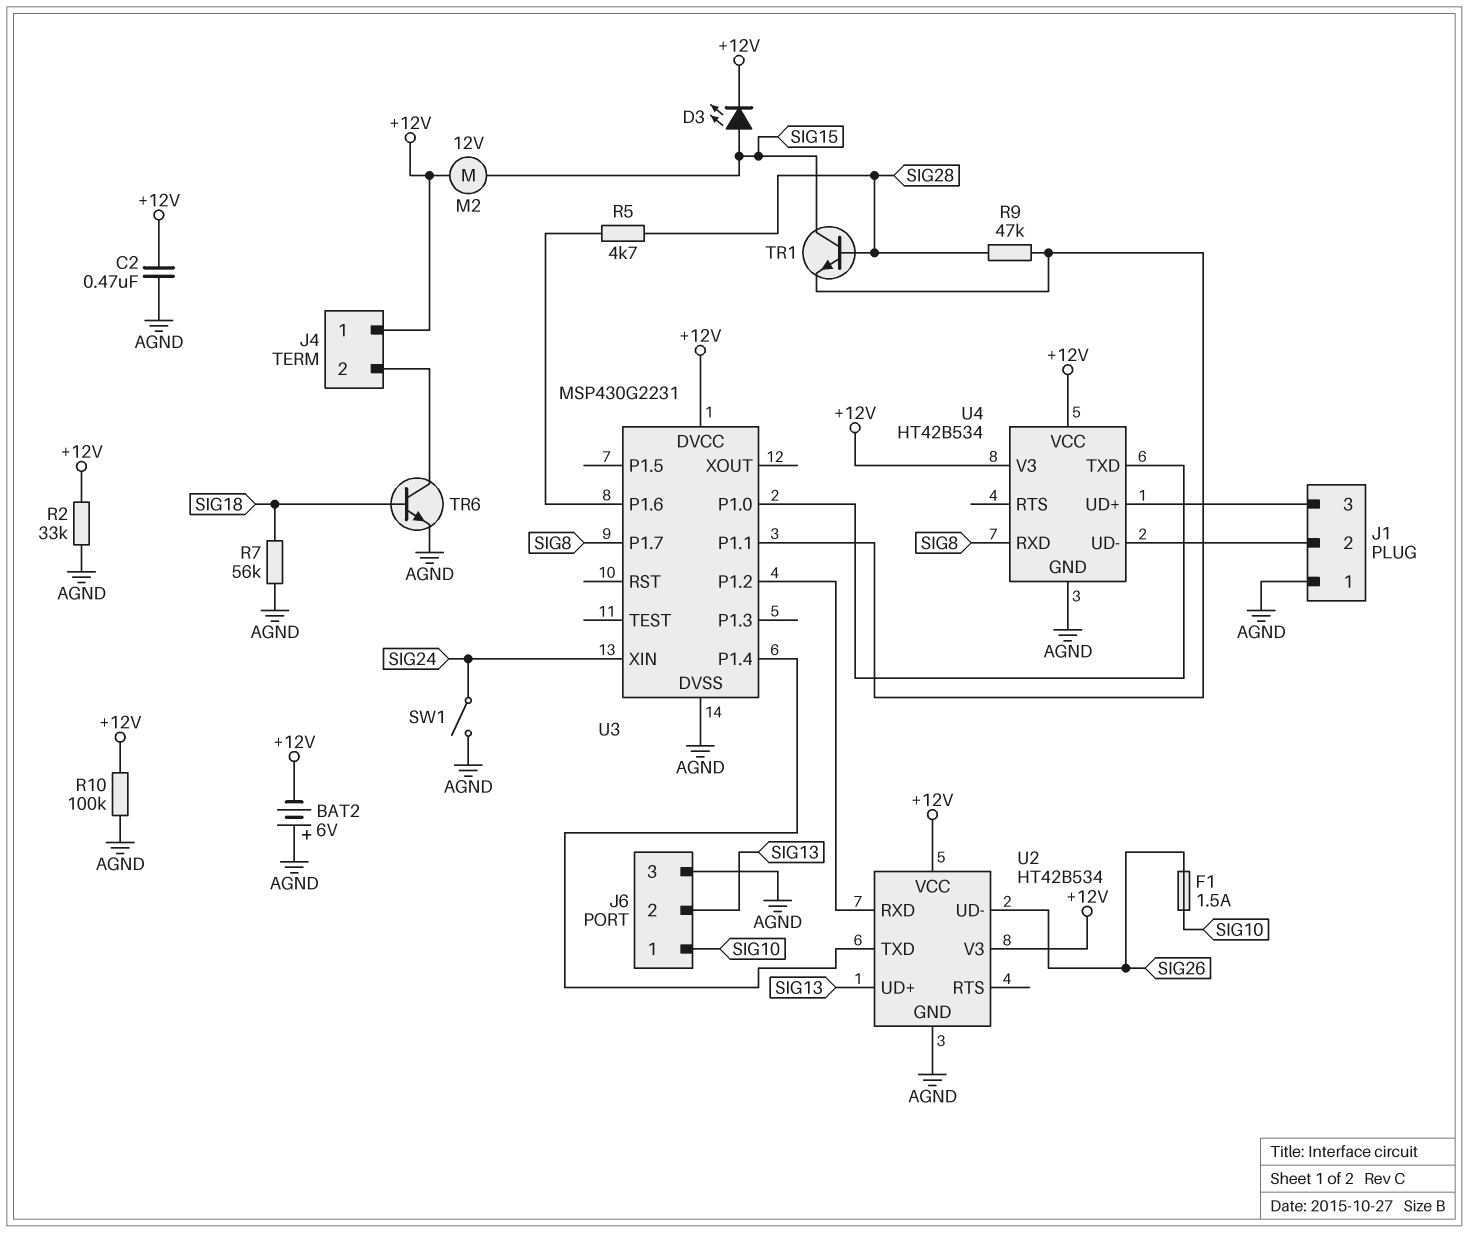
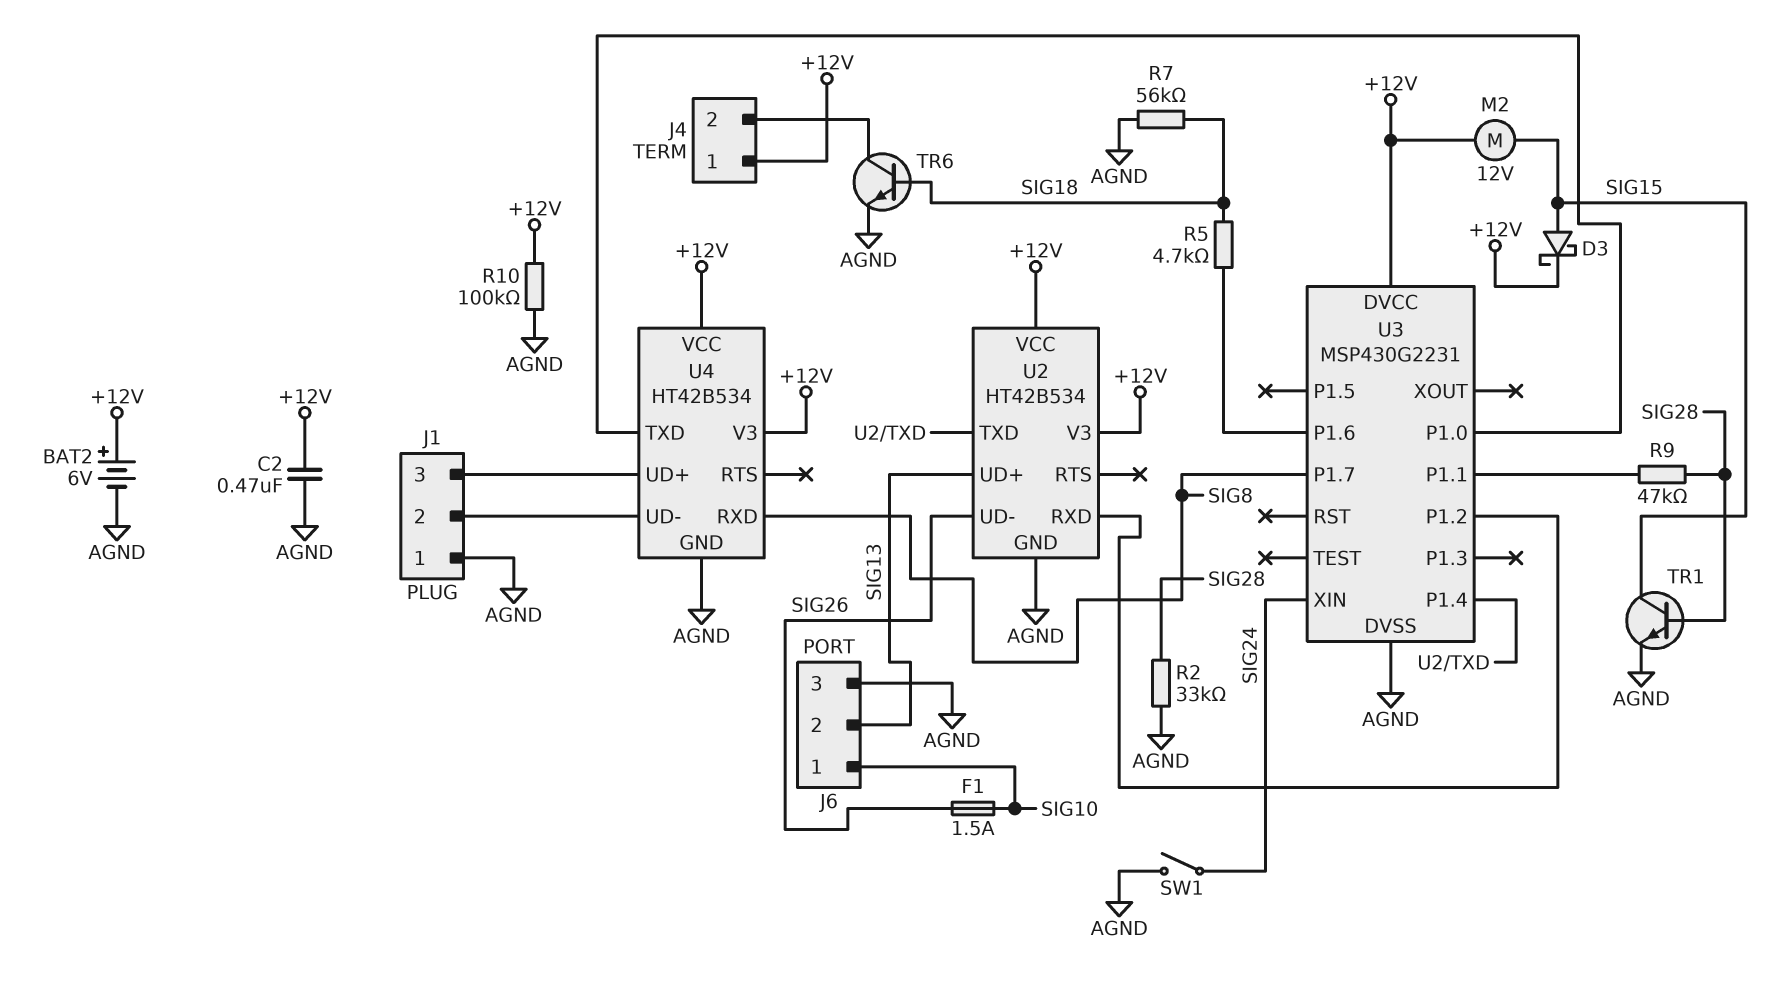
BAT2: 6V (plus AGND, minus +12V) -> 6V (plus +12V, minus AGND)
D3: LED (A SIG15, K +12V) -> schottky (A SIG15, K +12V)
R2: 33k (+12V, AGND) -> 33k (AGND, SIG28)
R5: 4.7k (SIG28, U3/P1.6) -> 4.7k (SIG18, U3/P1.6)
TR1: NPN (B SIG28, C SIG15, E U3/P1.1) -> NPN (B SIG28, C SIG15, E AGND)

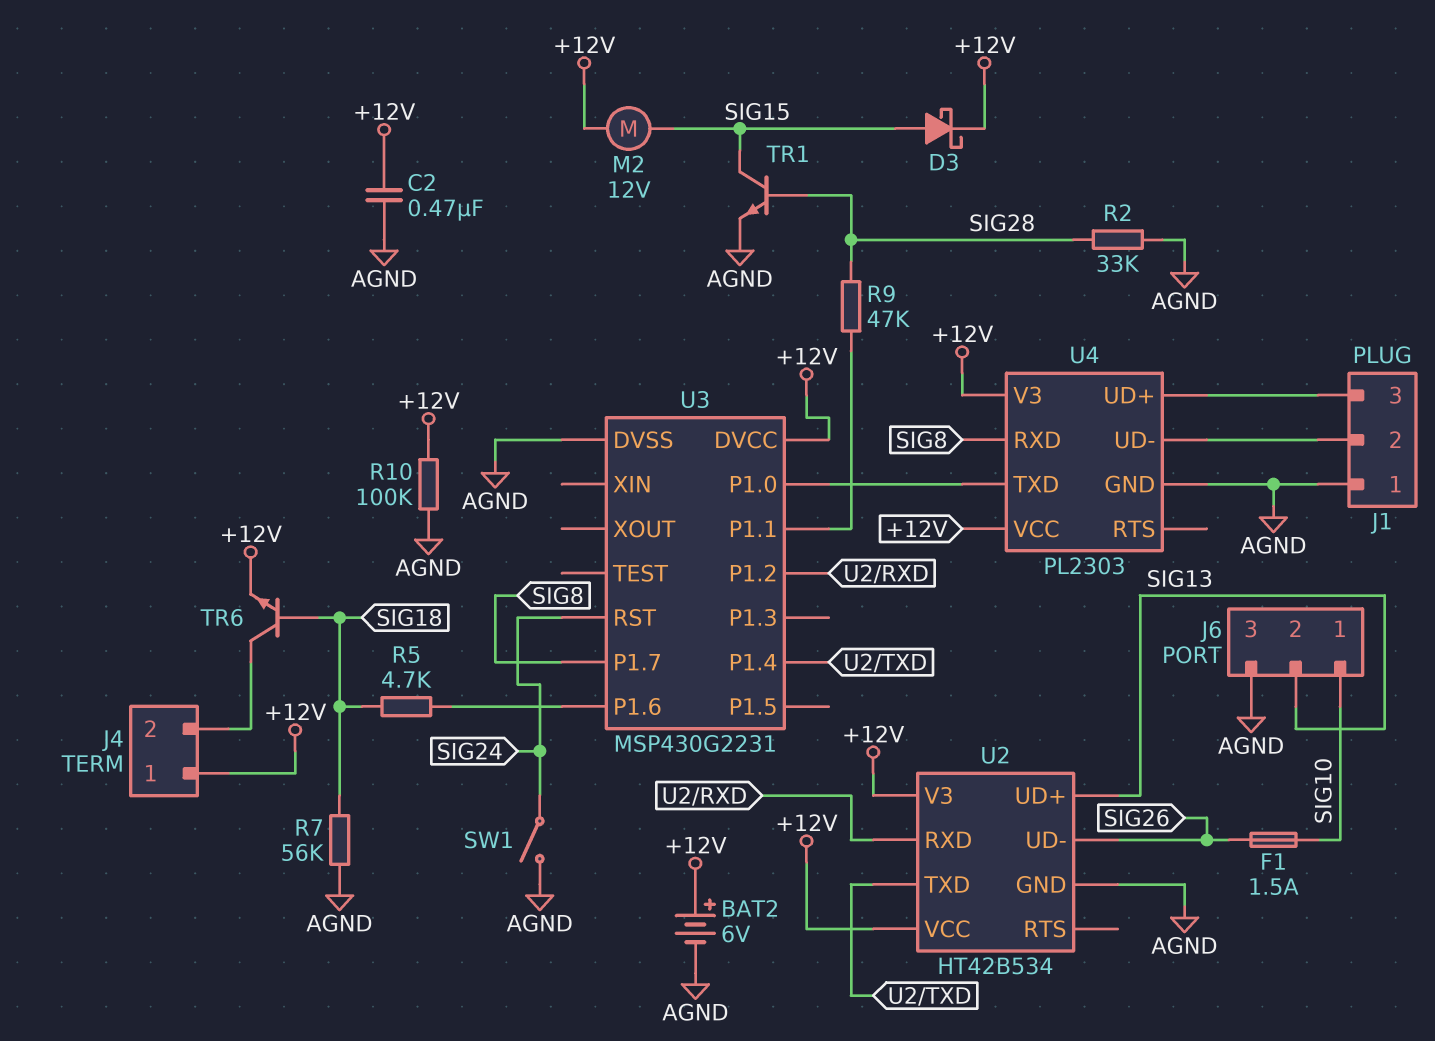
TR6: NPN (B SIG18, C J4/2, E AGND) -> NPN (B SIG18, C J4/2, E +12V)
U3 pin RST: none -> SIG24
U3 pin XIN: SIG24 -> none
U4: HT42B534 -> PL2303

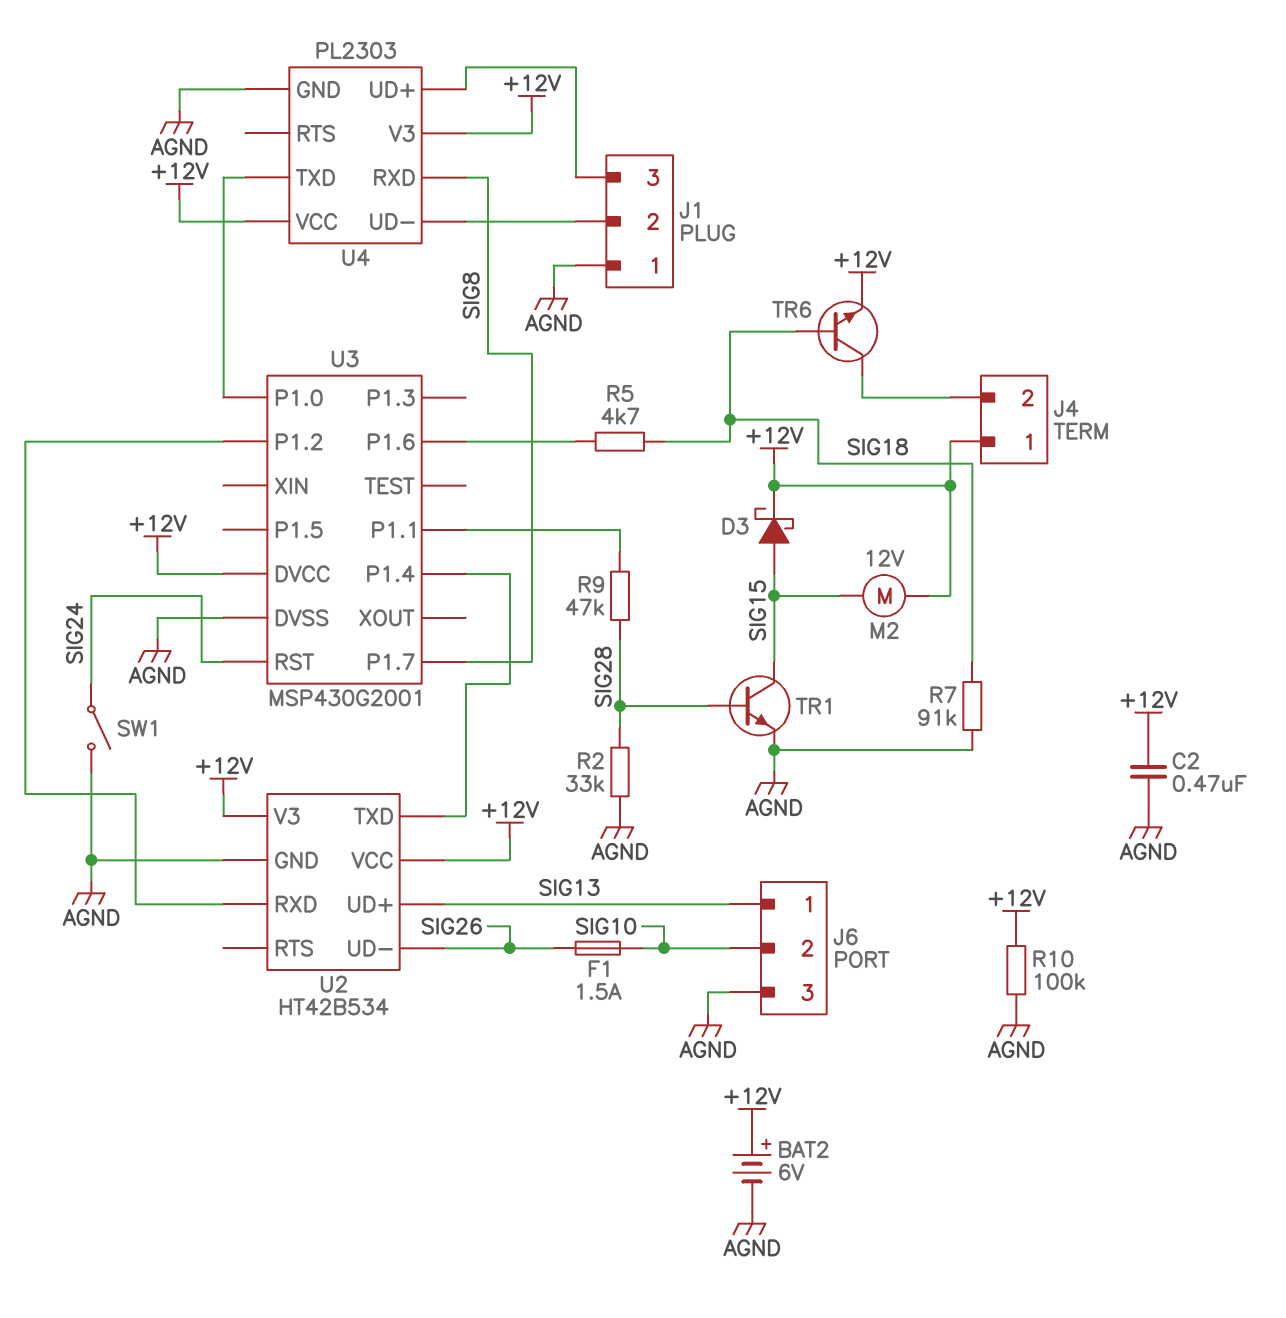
J6 pin 1: SIG10 -> SIG13
J6 pin 2: SIG13 -> SIG10
R7: 56k (AGND, SIG18) -> 91k (AGND, SIG18)
U3: MSP430G2231 -> MSP430G2001

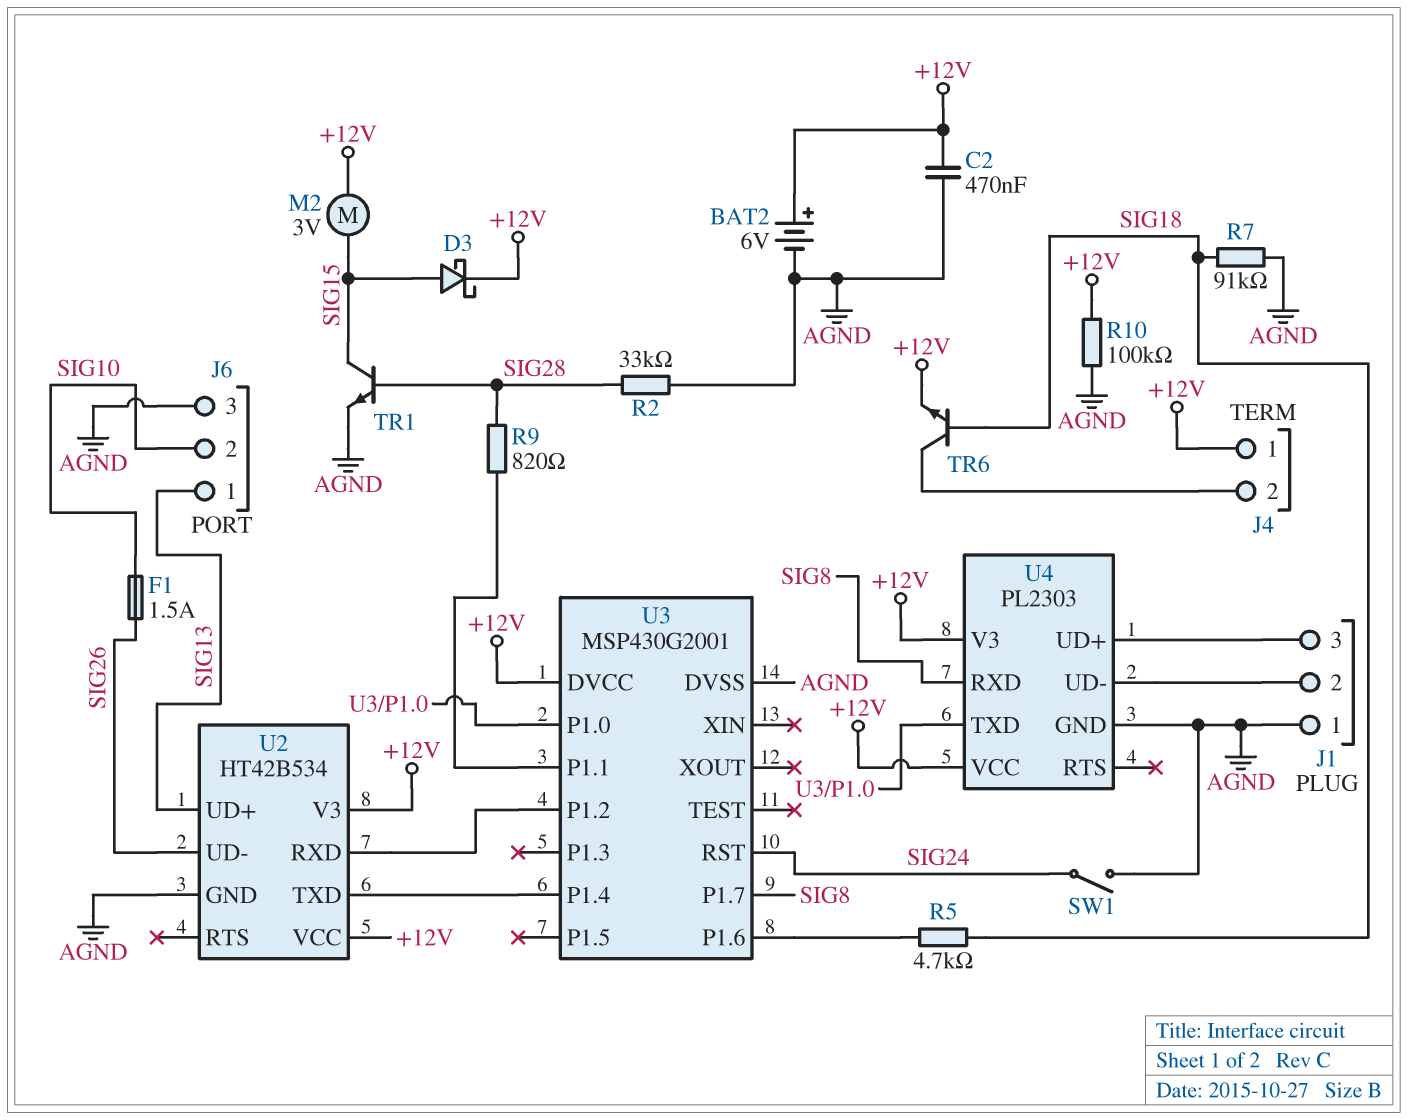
M2: motor 12V (+12V, SIG15) -> motor 3V (+12V, SIG15)
R9: 47k (SIG28, U3/P1.1) -> 820 (SIG28, U3/P1.1)

